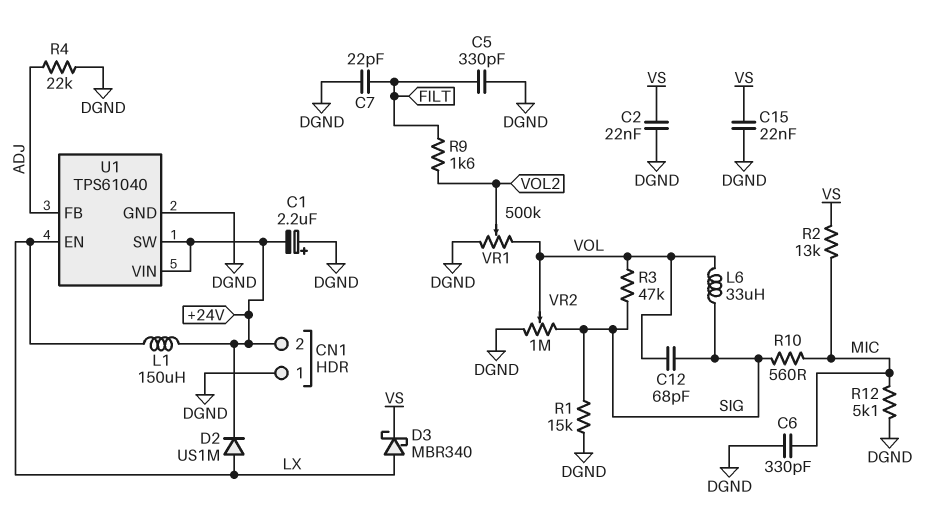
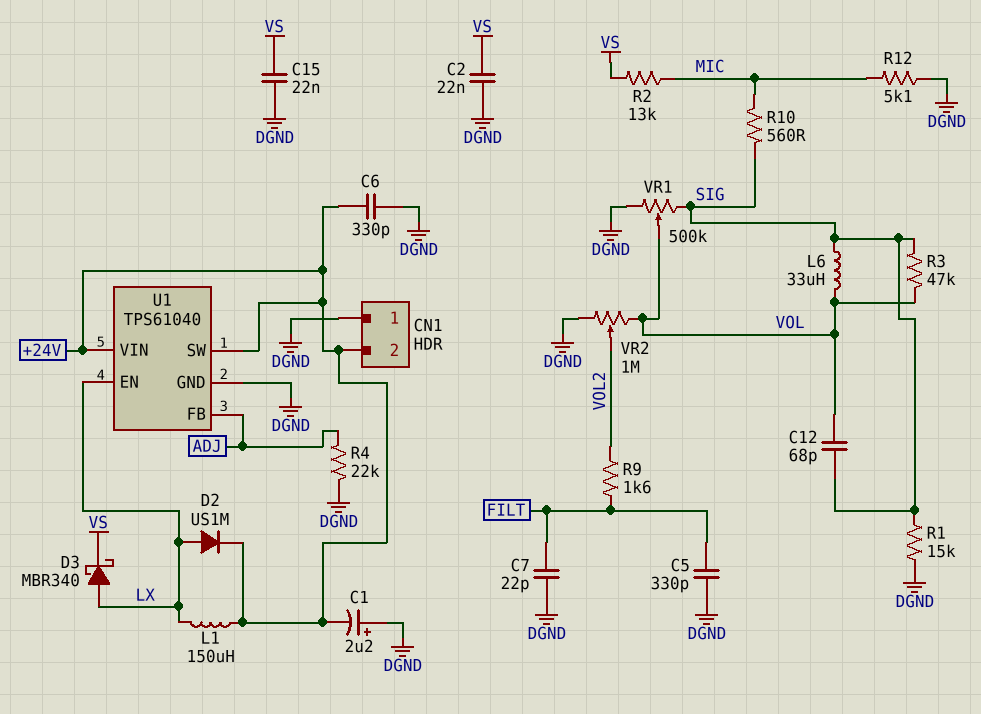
C6: 330pF (DGND, MIC) -> 330pF (+24V, DGND)
VR1: 500k (DGND, VOL, wiper VOL2) -> 500k (DGND, SIG, wiper VOL)
VR2: 1M (DGND, SIG, wiper VOL) -> 1M (DGND, VOL, wiper VOL2)

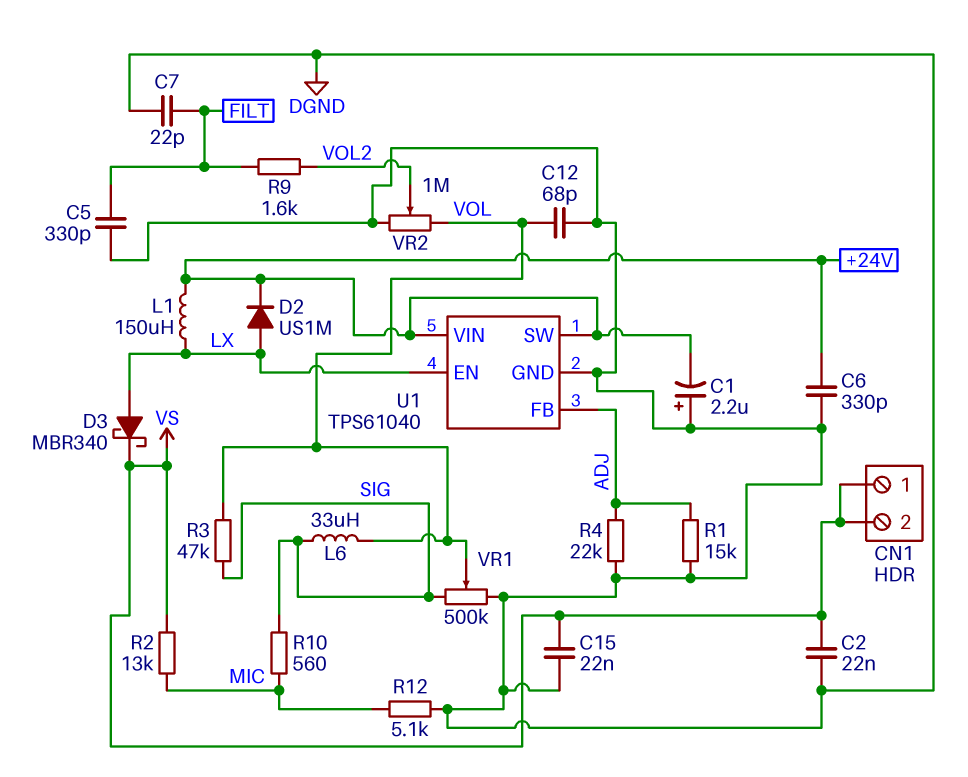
C12: 68pF (SIG, VOL) -> 68pF (DGND, VOL)
CN1 pin 1: DGND -> VS
CN1 pin 2: +24V -> VS
R1: 15k (DGND, SIG) -> 15k (ADJ, DGND)

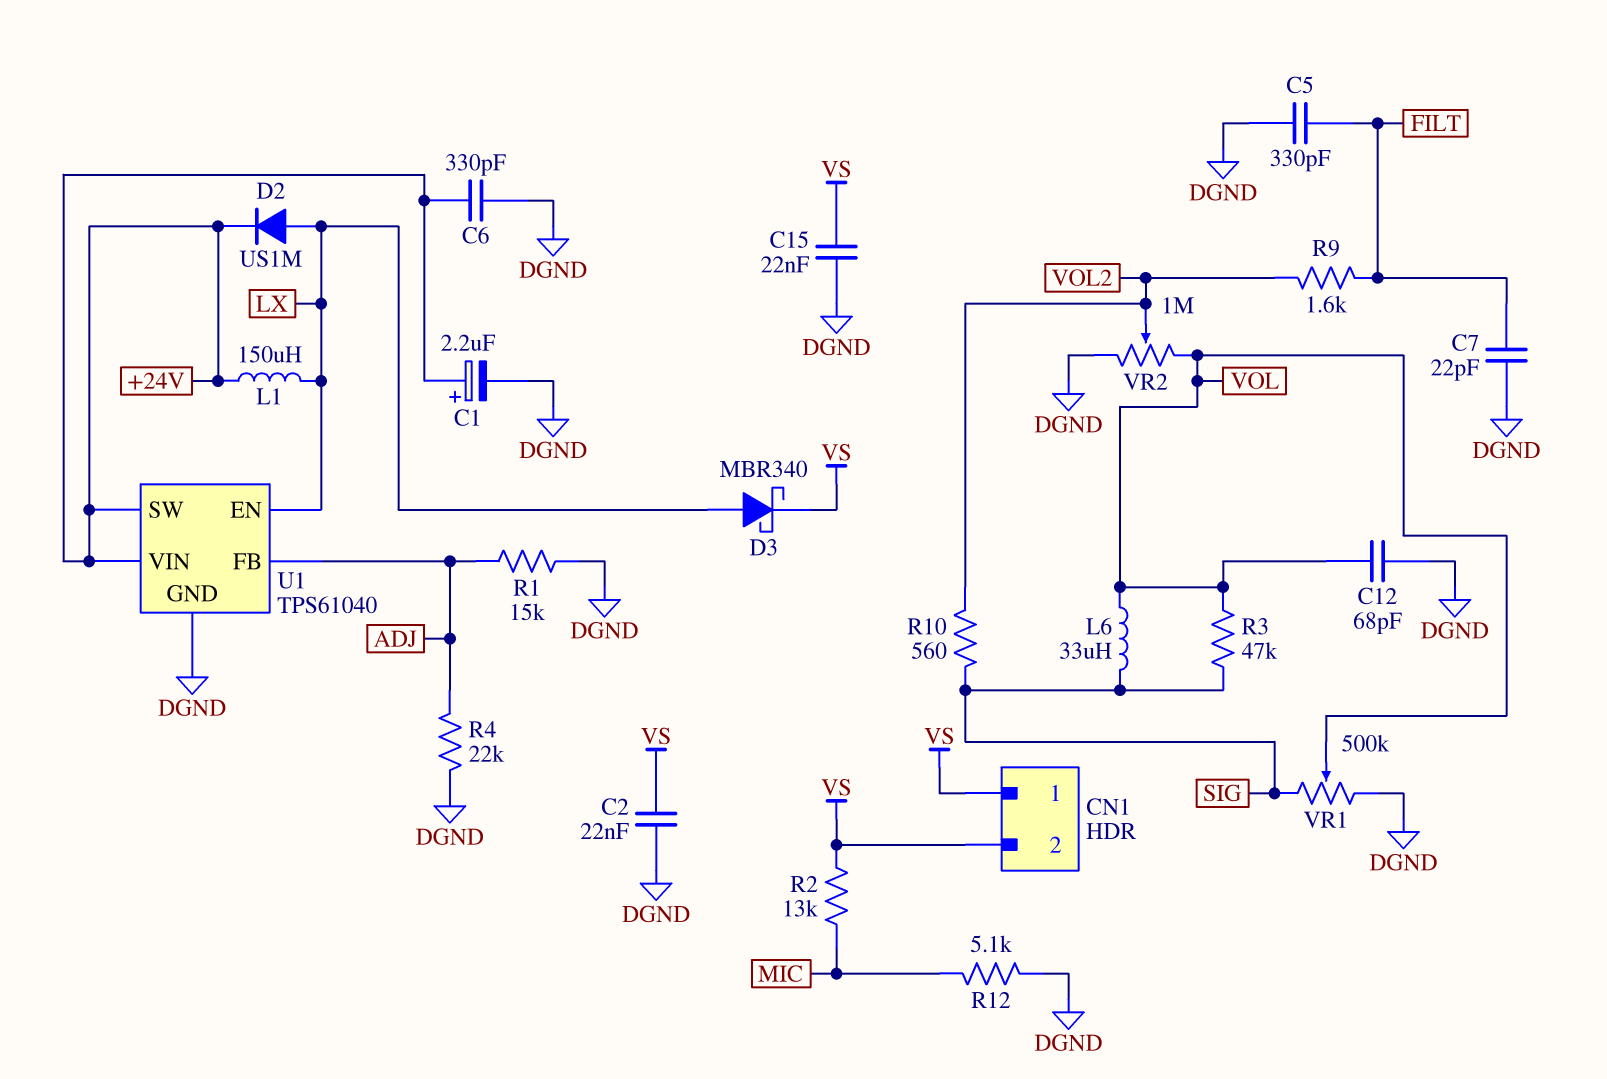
C1: 2.2uF (plus DGND, minus +24V) -> 2.2uF (plus +24V, minus DGND)
R10: 560 (MIC, SIG) -> 560 (SIG, VOL2)

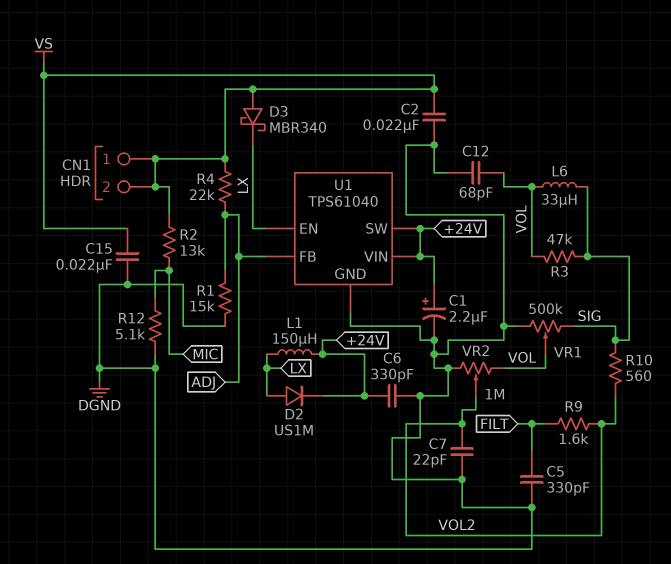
C7: 22pF (DGND, FILT) -> 22pF (DGND, VOL2)
D3: schottky MBR340 (A LX, K VS) -> schottky MBR340 (A VS, K LX)
R4: 22k (ADJ, DGND) -> 22k (ADJ, VS)

